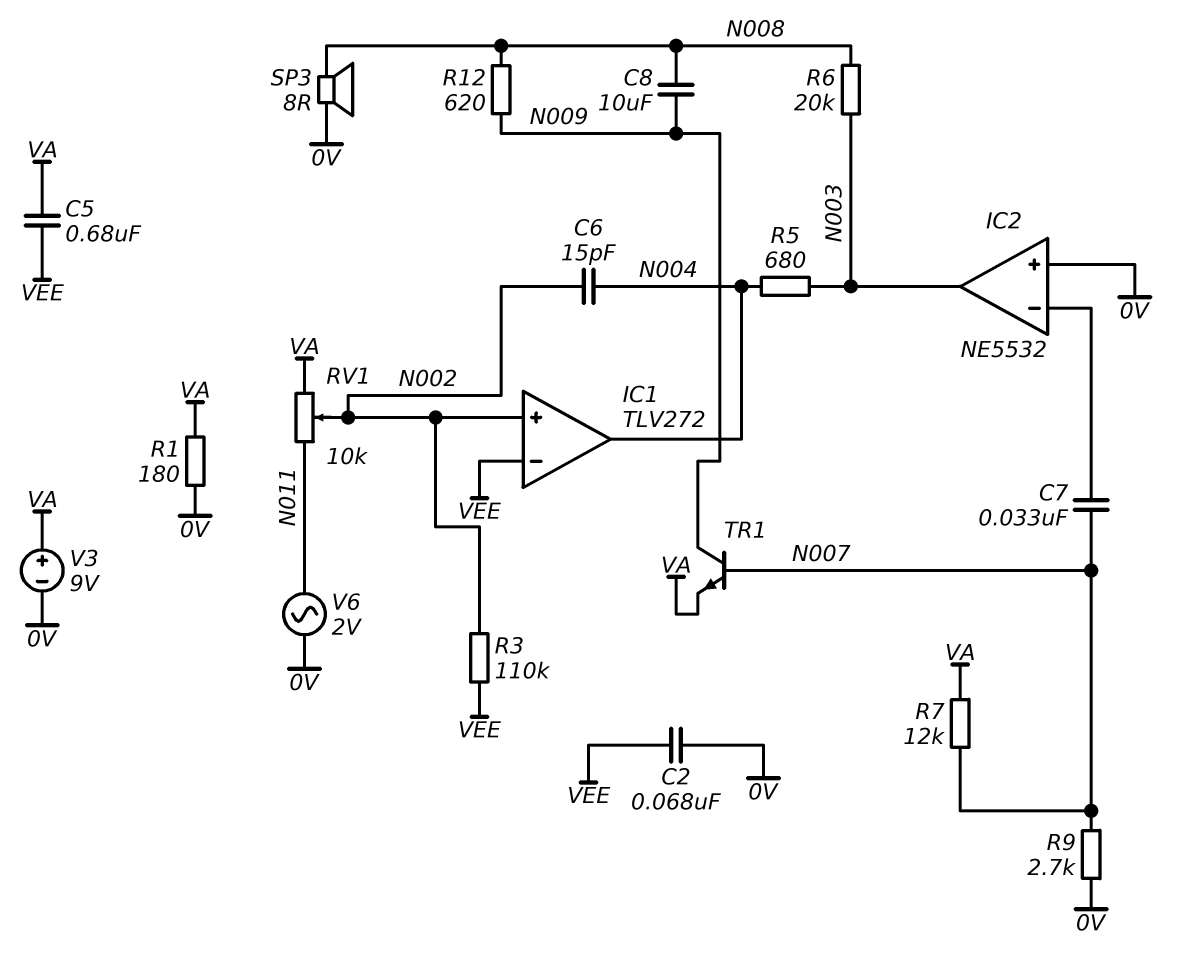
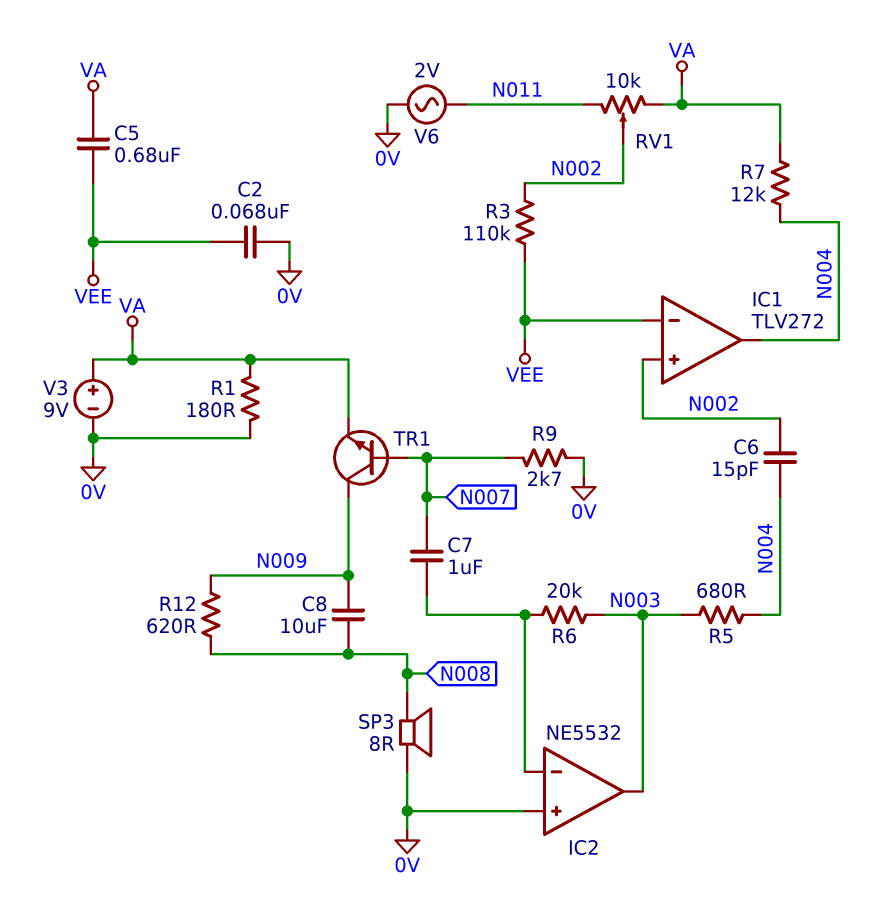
C7: 33nF (IC2/in-, N007) -> 1uF (IC2/in-, N007)
R6: 20k (N003, N008) -> 20k (IC2/in-, N003)
R7: 12k (N007, VA) -> 12k (N004, VA)

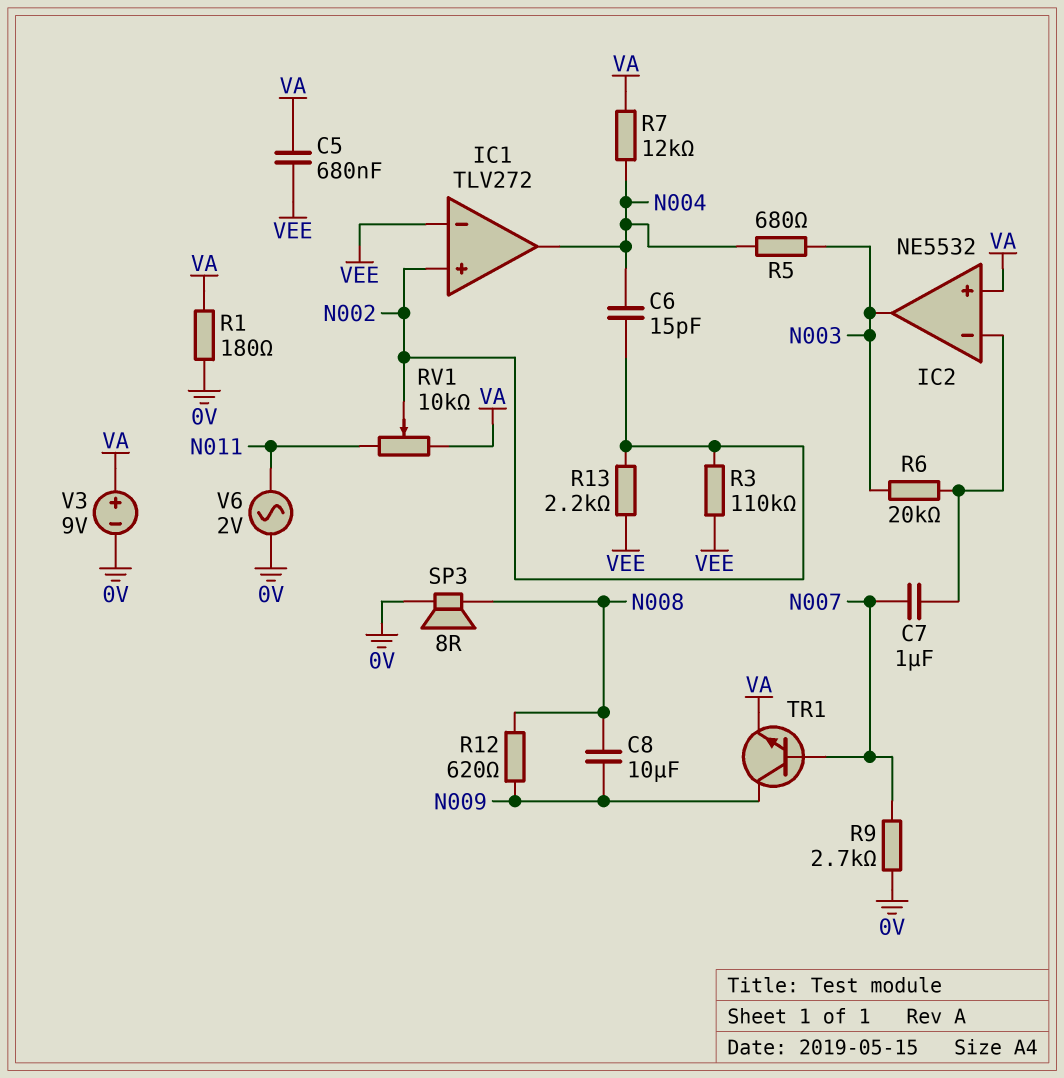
C2: 68nF (0V, VEE) -> none
IC2 pin in+: 0V -> VA
R13: none -> 2.2k (N002, VEE)

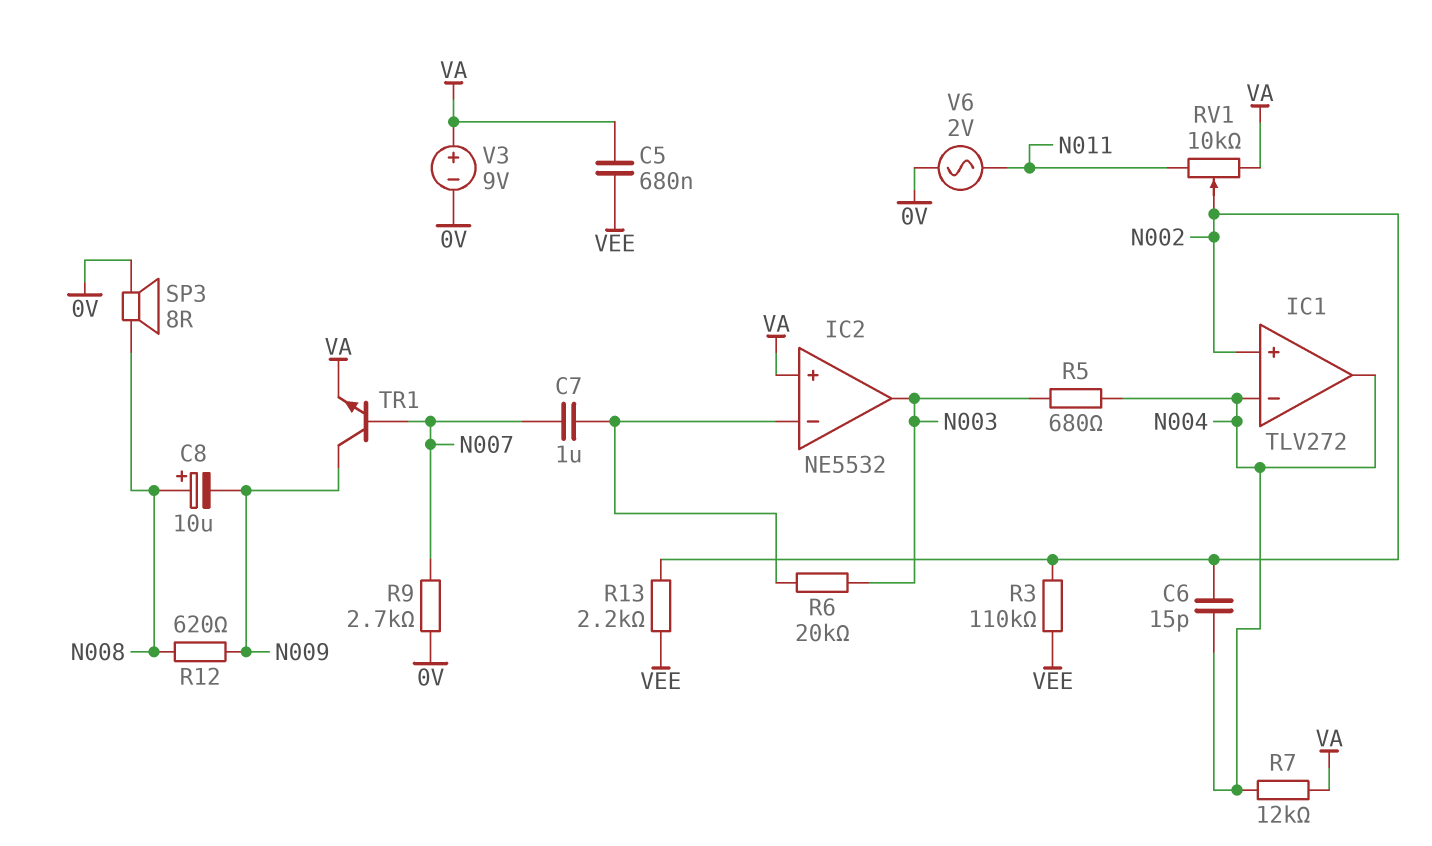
C8: 10uF (N008, N009) -> 10uF (plus N008, minus N009)
IC1 pin in-: VEE -> N004
R1: 180 (0V, VA) -> none

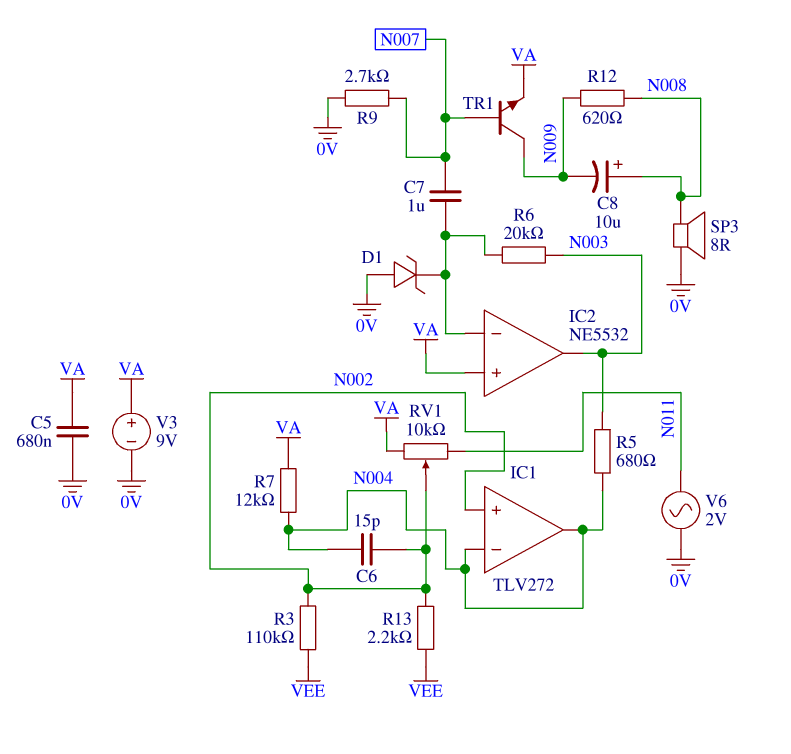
C5: 680nF (VA, VEE) -> 680nF (0V, VA)
D1: none -> zener (A 0V, K IC2/in-)

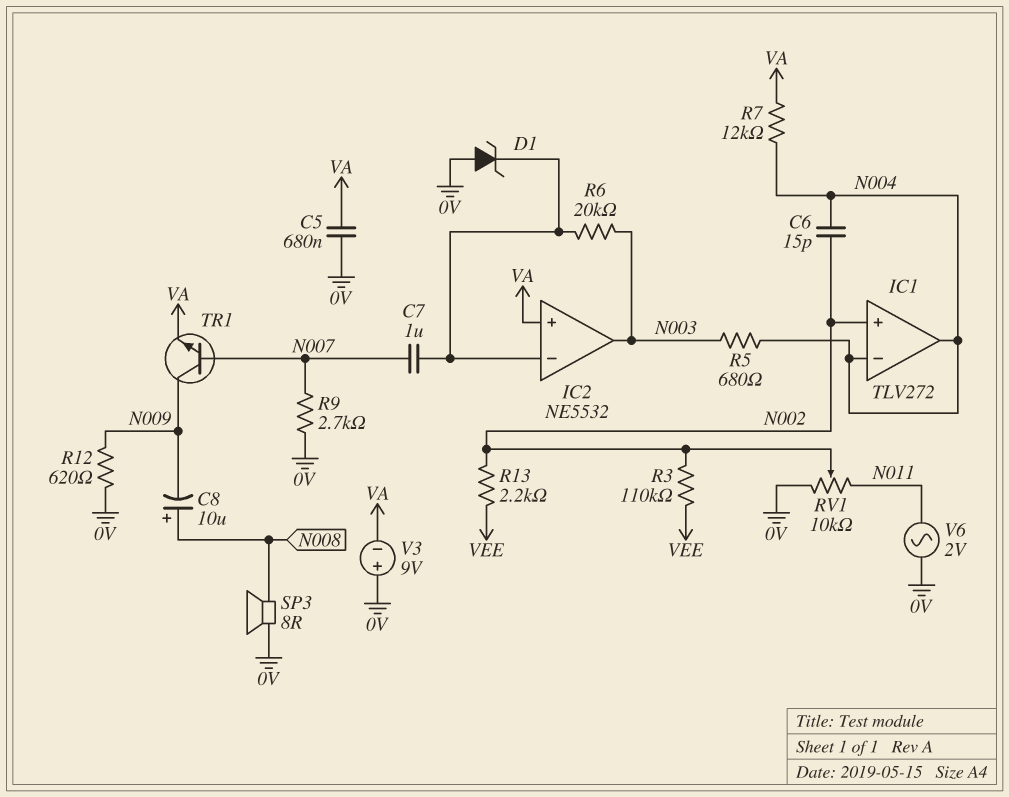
R12: 620 (N008, N009) -> 620 (0V, N009)
RV1: 10k (N011, VA, wiper N002) -> 10k (0V, N011, wiper N002)
V3: 9V (plus VA, minus 0V) -> 9V (plus 0V, minus VA)

